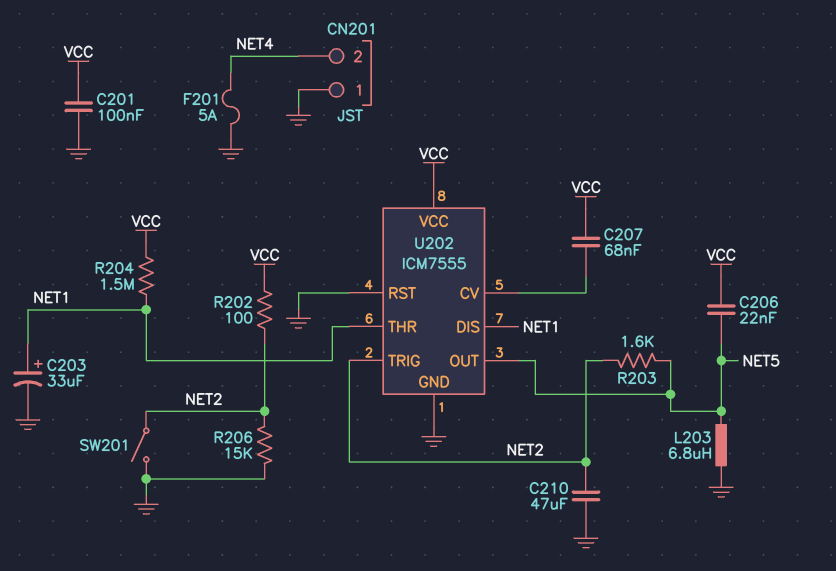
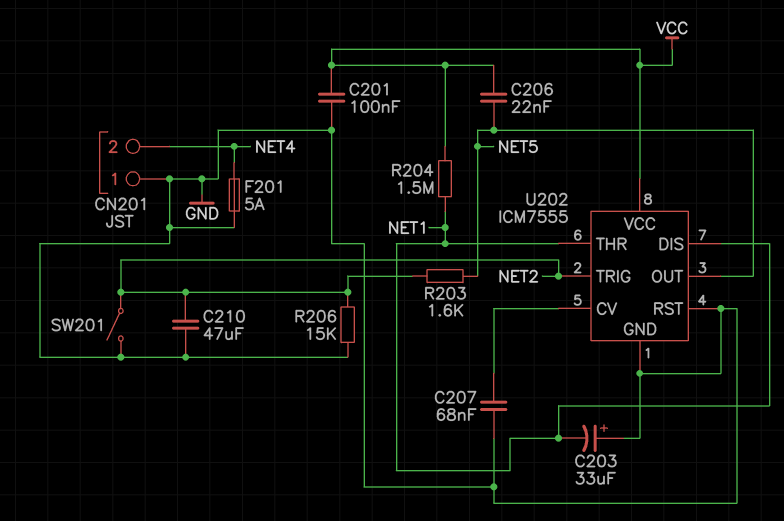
C203: 33uF (plus NET1, minus GND) -> 33uF (plus GND, minus NET1)
C207: 68nF (U202/CV, VCC) -> 68nF (GND, U202/CV)
L203: 6.8uH (GND, NET5) -> none
R202: 100 (NET2, VCC) -> none

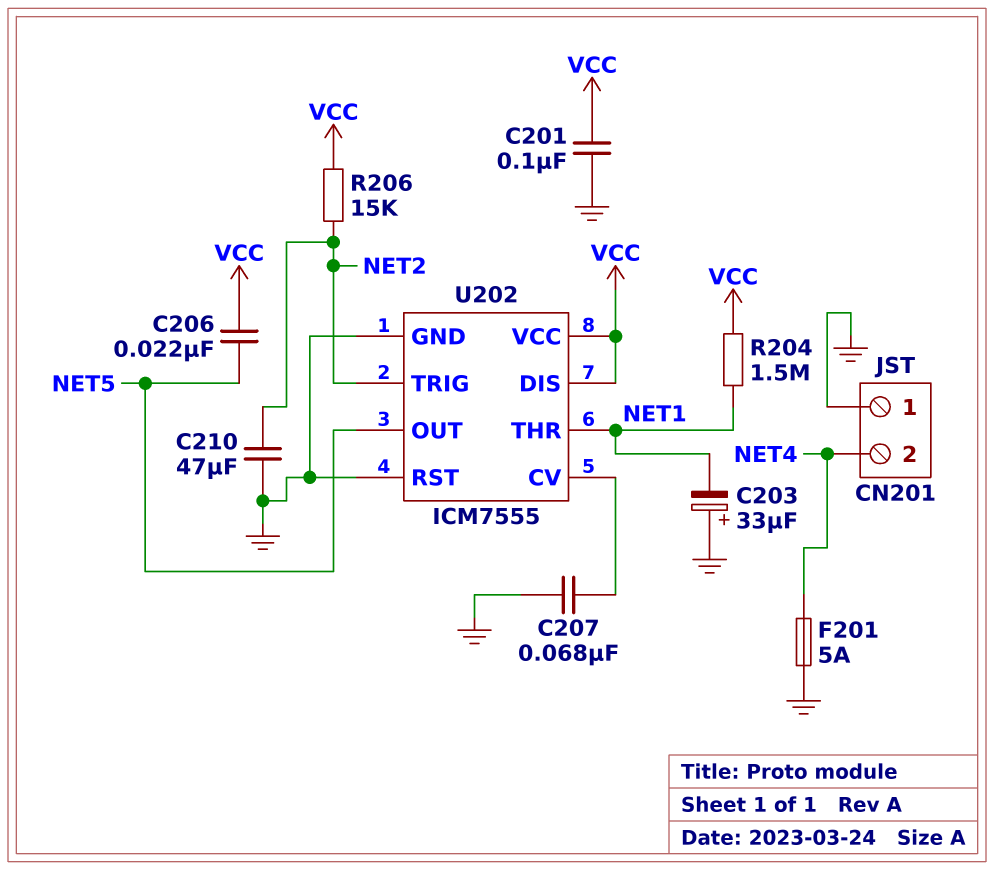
R203: 1.6k (NET2, NET5) -> none
R206: 15k (GND, NET2) -> 15k (NET2, VCC)
SW201: switch (GND, NET2) -> none
U202 pin DIS: NET1 -> VCC

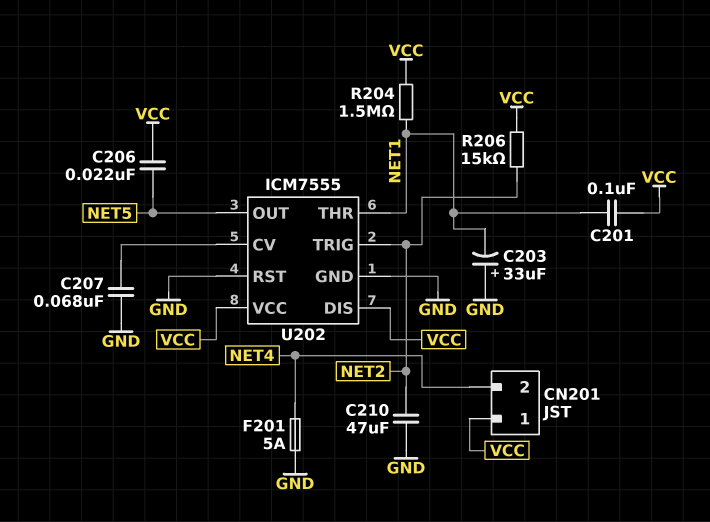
C201: 100nF (GND, VCC) -> 100nF (NET1, VCC)
CN201 pin 1: GND -> VCC

